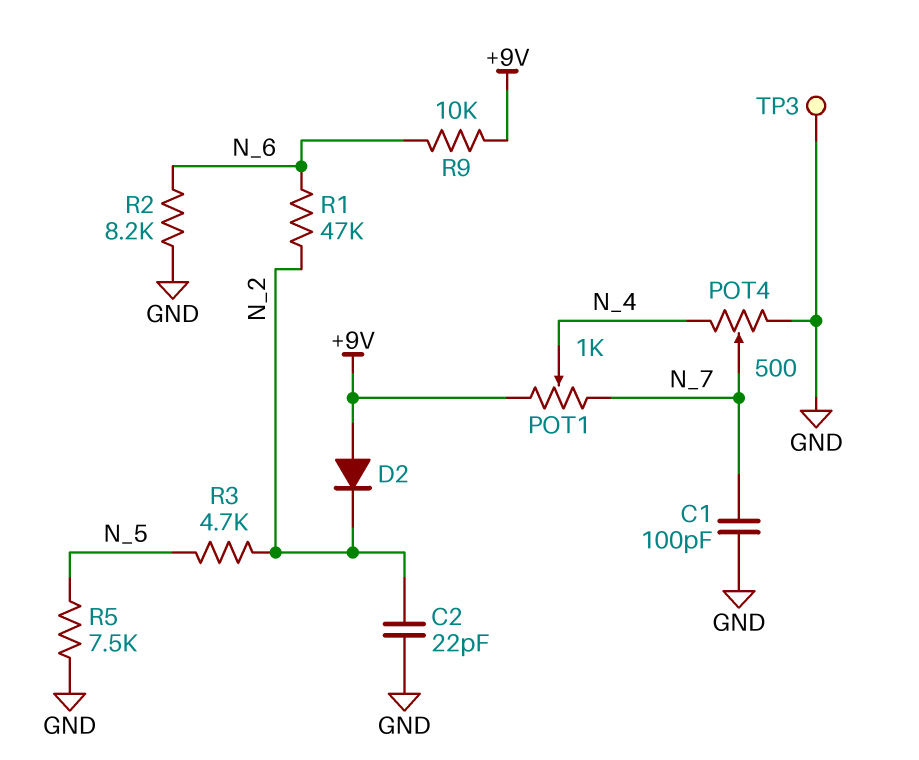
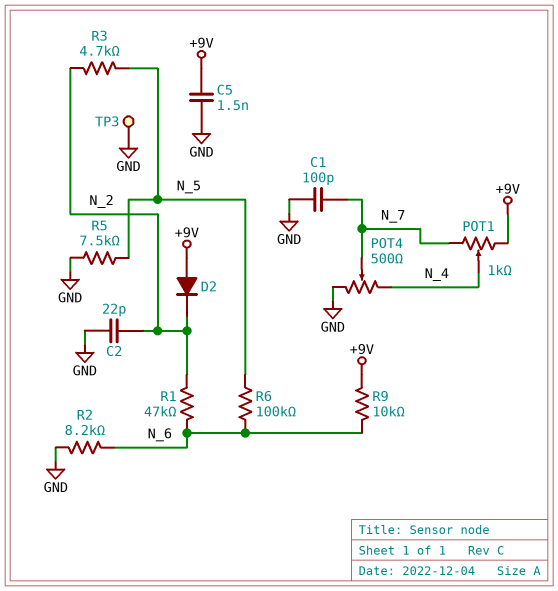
C5: none -> 1.5nF (+9V, GND)
R6: none -> 100k (N_5, N_6)

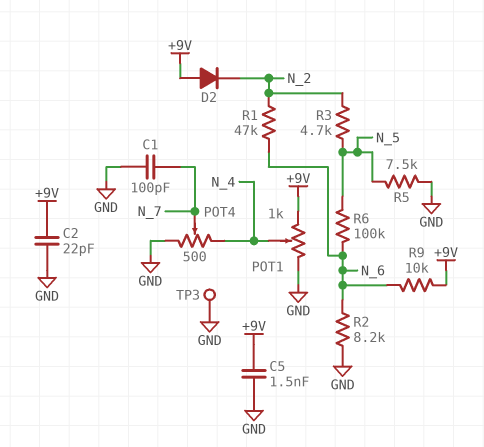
C2: 22pF (GND, N_2) -> 22pF (+9V, GND)
POT1: 1k (+9V, N_7, wiper N_4) -> 1k (+9V, GND, wiper N_4)

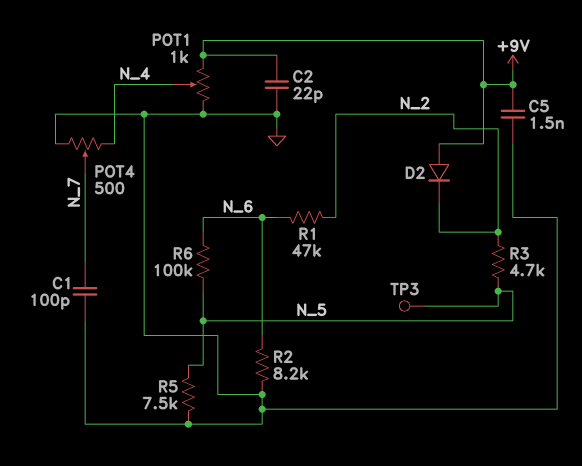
R9: 10k (+9V, N_6) -> none
TP3: test point (GND) -> test point (N_5)

